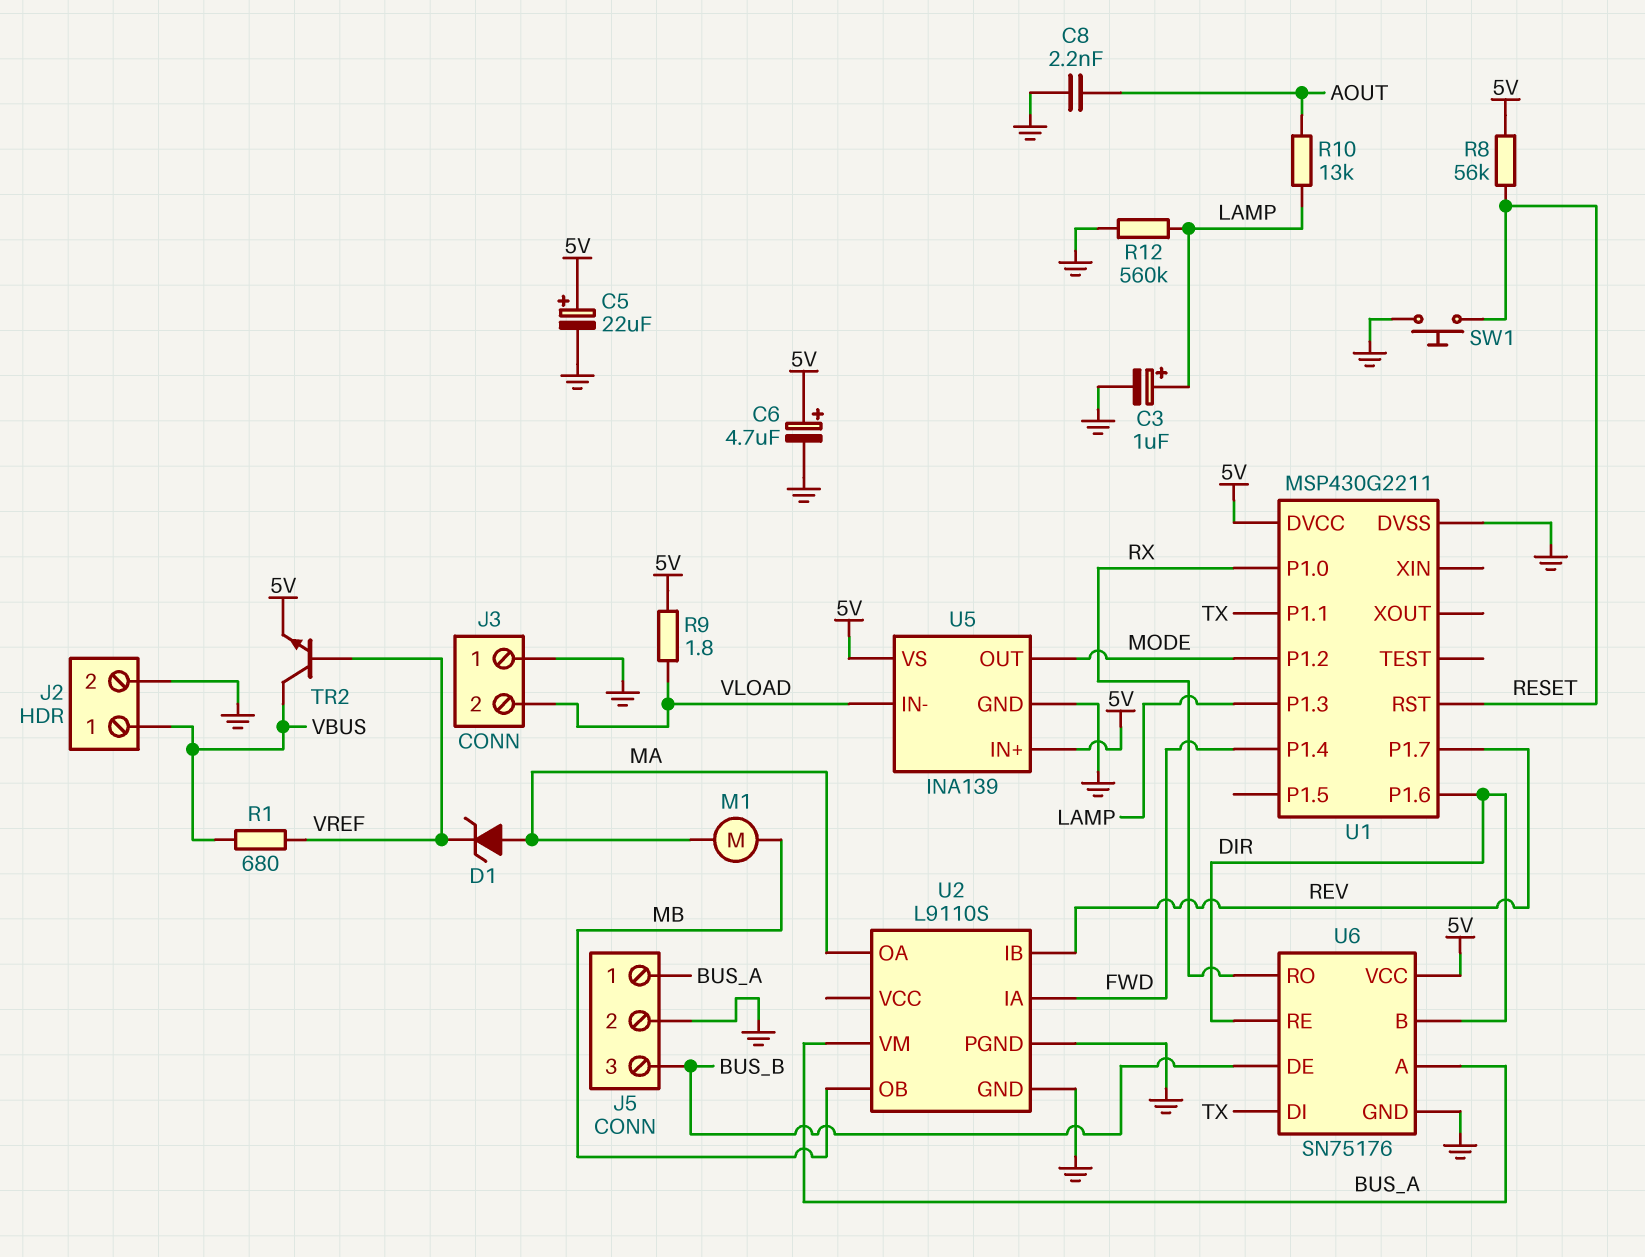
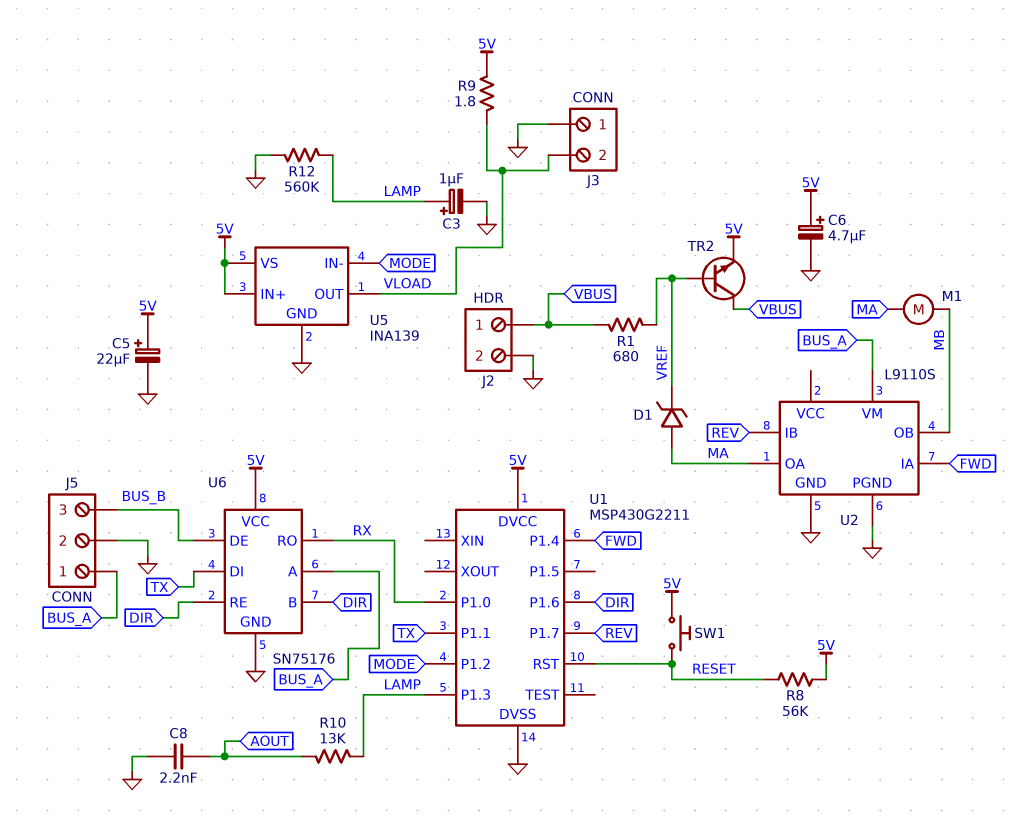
SW1: button (GND, RESET) -> button (5V, RESET)
U5 pin IN-: VLOAD -> MODE
U5 pin OUT: MODE -> VLOAD

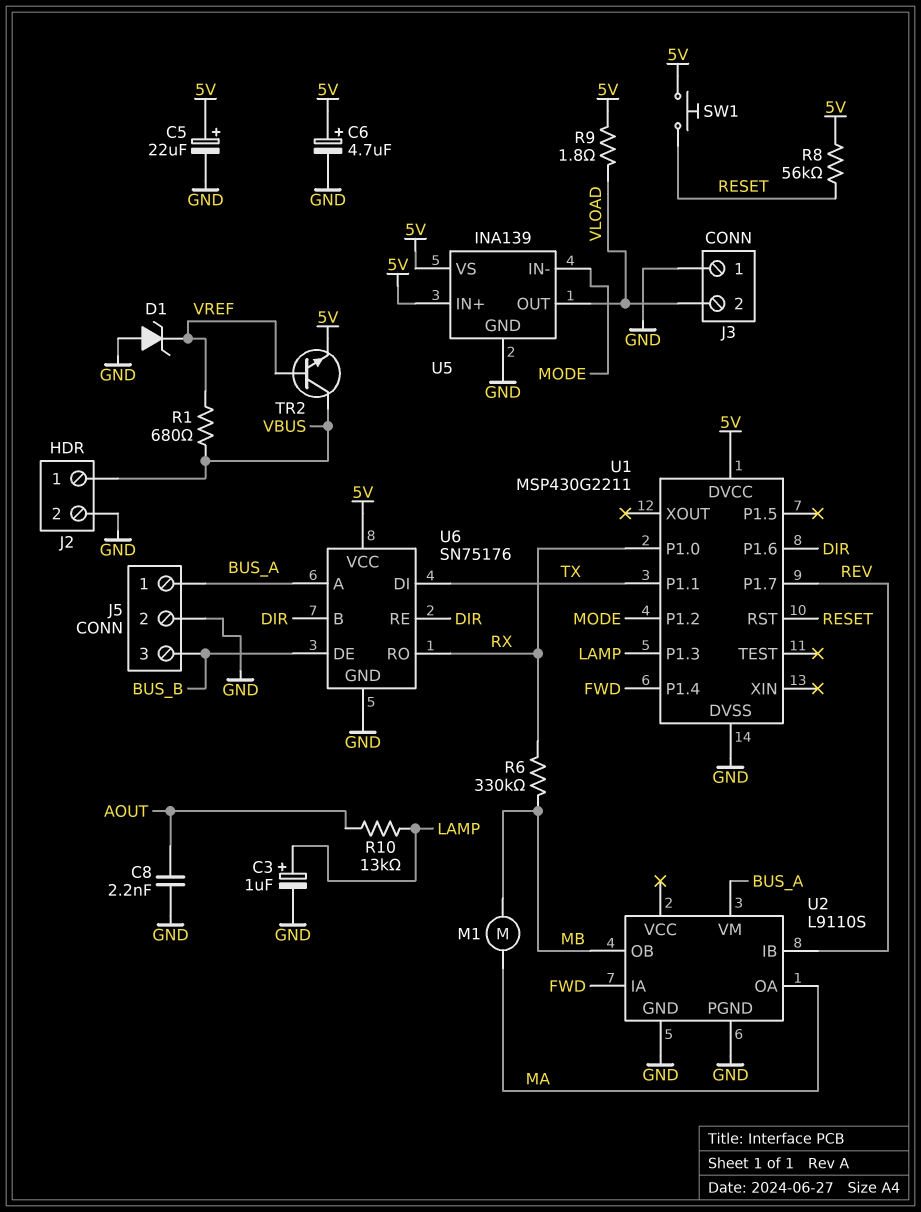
D1: zener (A MA, K VREF) -> zener (A GND, K VREF)
R6: none -> 330k (MB, RX)
R12: 560k (GND, LAMP) -> none

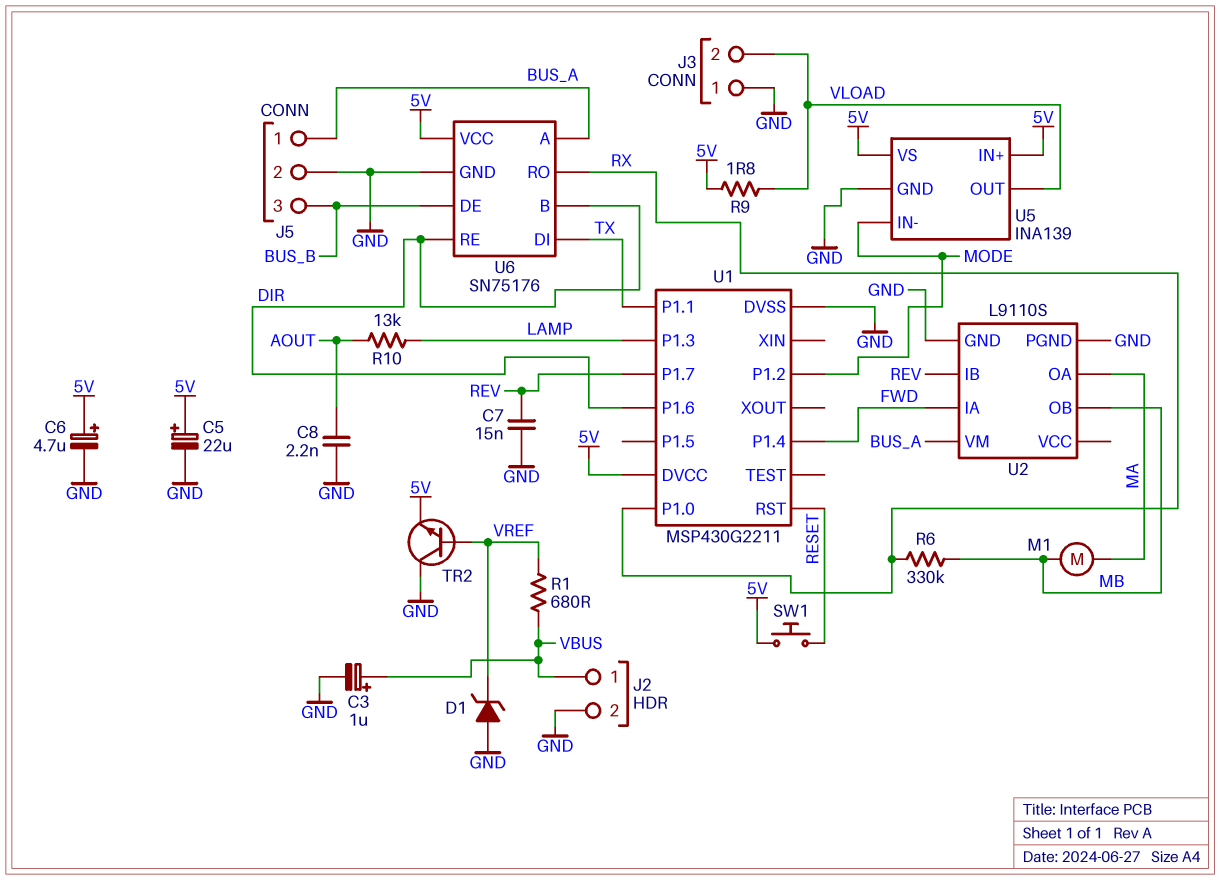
C3: 1uF (plus LAMP, minus GND) -> 1uF (plus VBUS, minus GND)
C7: none -> 15nF (GND, REV)
R8: 56k (5V, RESET) -> none
TR2: NPN (B VREF, C VBUS, E 5V) -> NPN (B VREF, C GND, E 5V)

